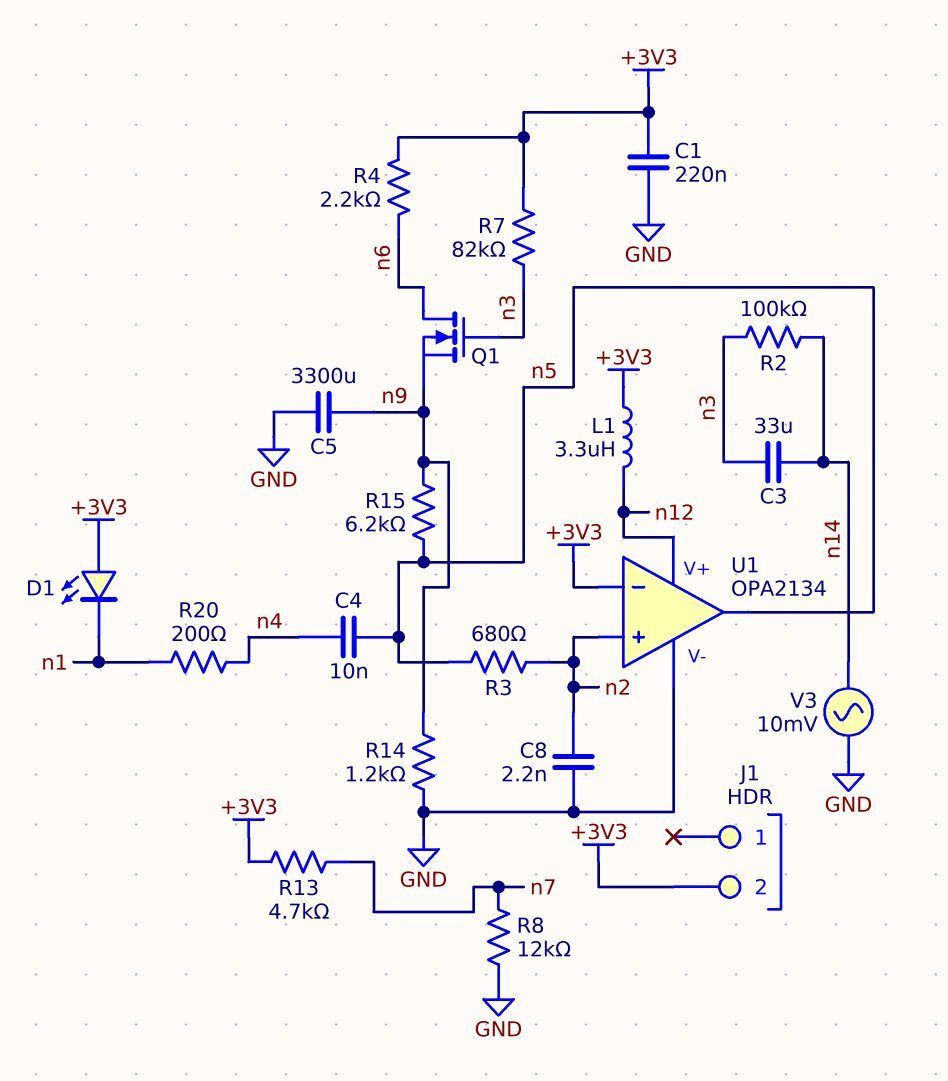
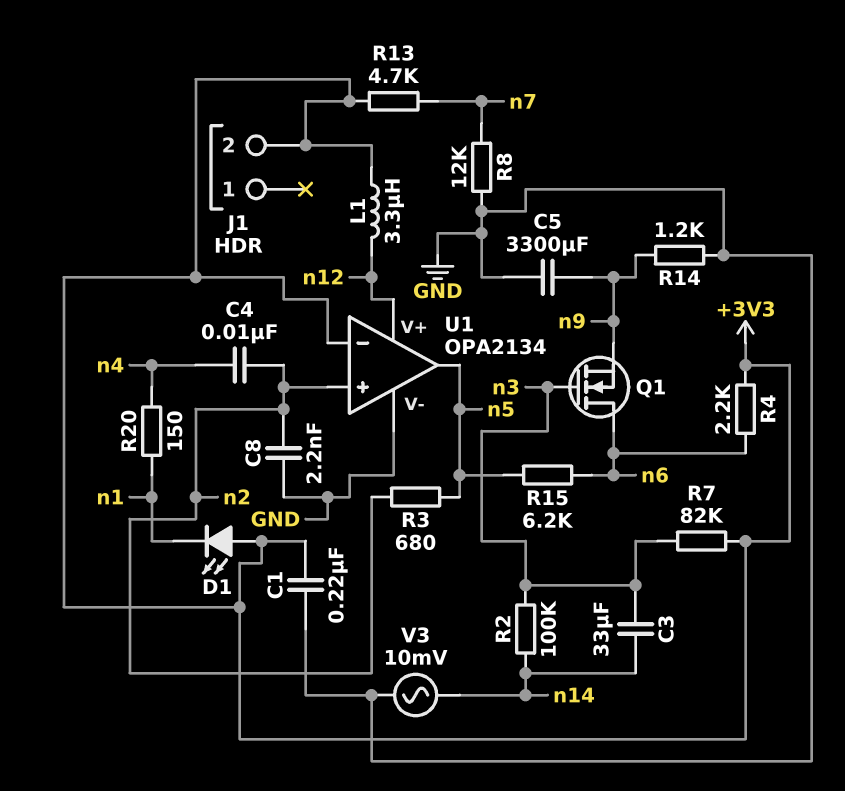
C4: 10nF (n4, n5) -> 10nF (n2, n4)
R15: 6.2k (n5, n9) -> 6.2k (n5, n6)
R20: 200 (n1, n4) -> 150 (n1, n4)

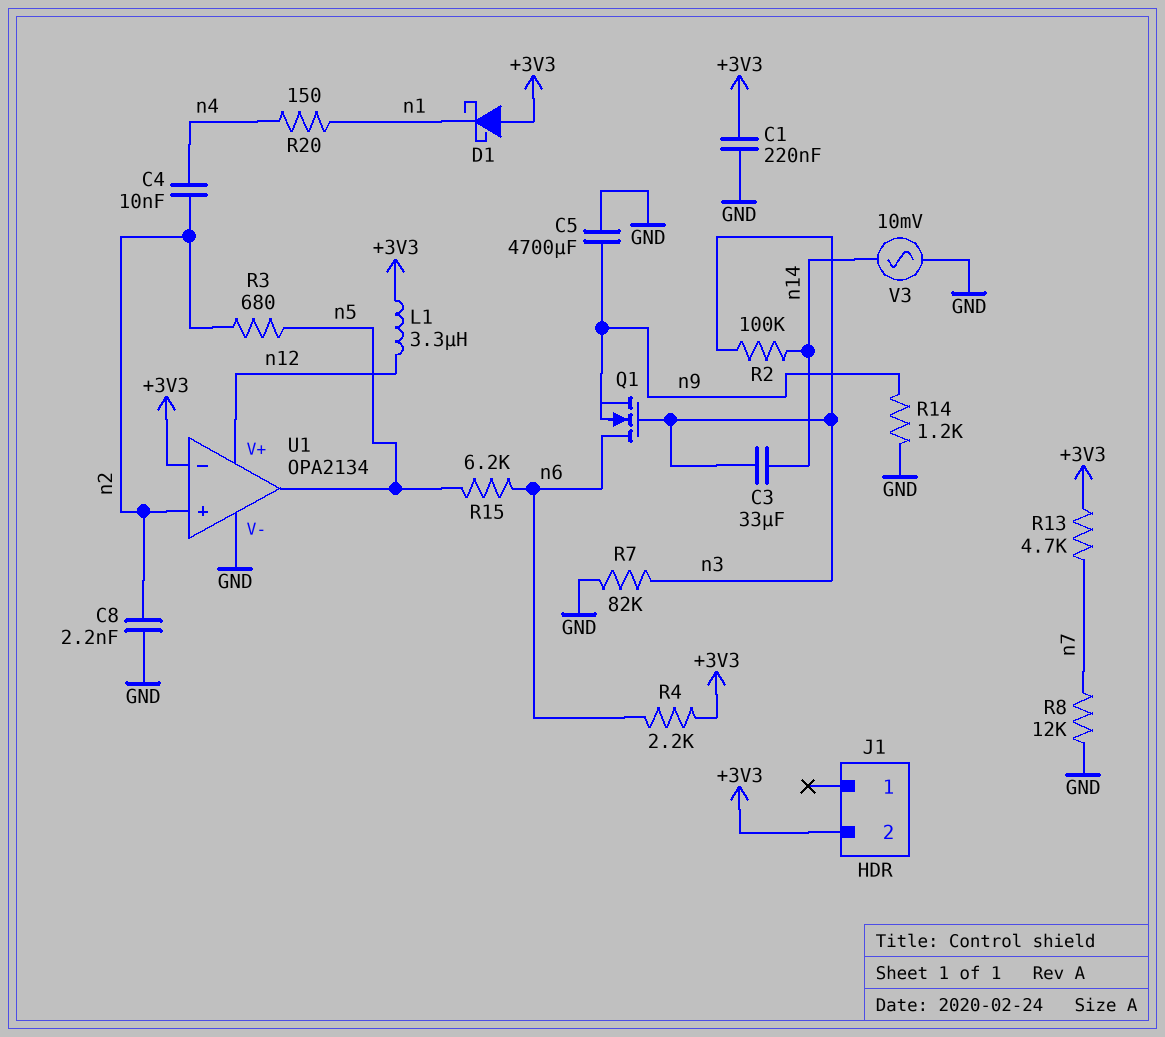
C5: 3300uF (GND, n9) -> 4700uF (GND, n9)
D1: LED (A +3V3, K n1) -> schottky (A +3V3, K n1)
R7: 82k (+3V3, n3) -> 82k (GND, n3)

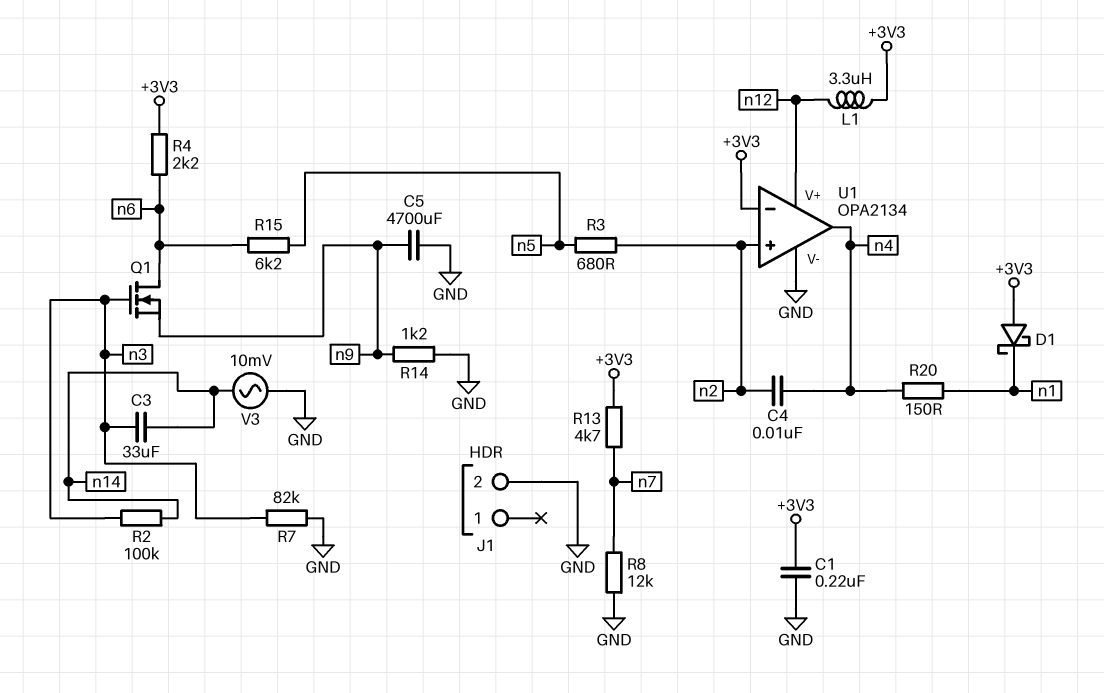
C8: 2.2nF (GND, n2) -> none
J1 pin 2: +3V3 -> GND
U1 pin out: n5 -> n4

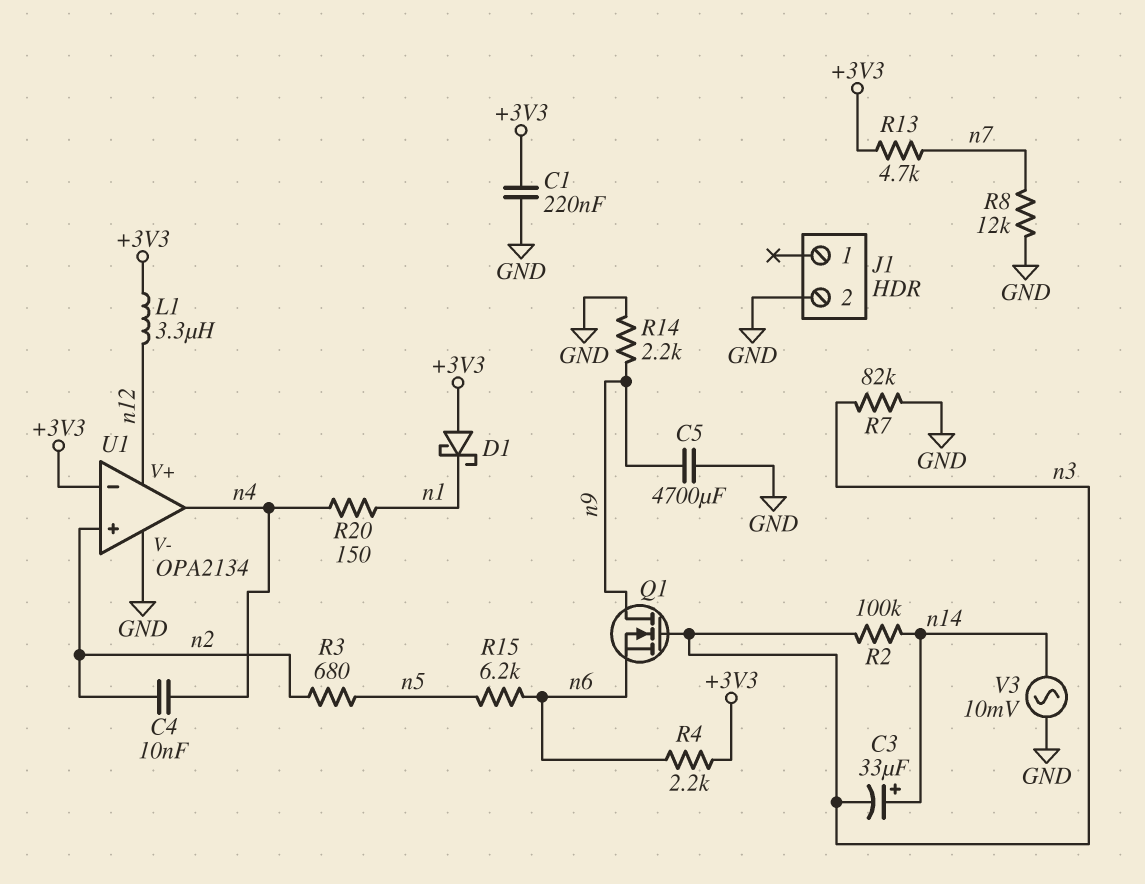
C3: 33uF (n3, n14) -> 33uF (plus n14, minus n3)
Q1: NMOS (G n3, D n6, S n9) -> NMOS (G n3, D n9, S n6)
R14: 1.2k (GND, n9) -> 2.2k (GND, n9)

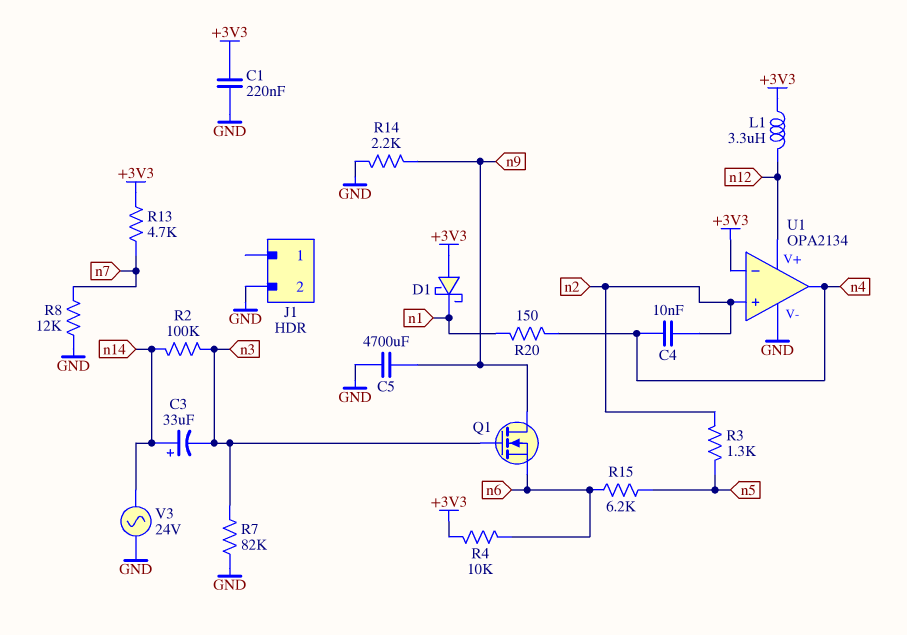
R3: 680 (n2, n5) -> 1.3k (n2, n5)
R4: 2.2k (+3V3, n6) -> 10k (+3V3, n6)
V3: AC 10mV (GND, n14) -> AC 24V (GND, n14)

